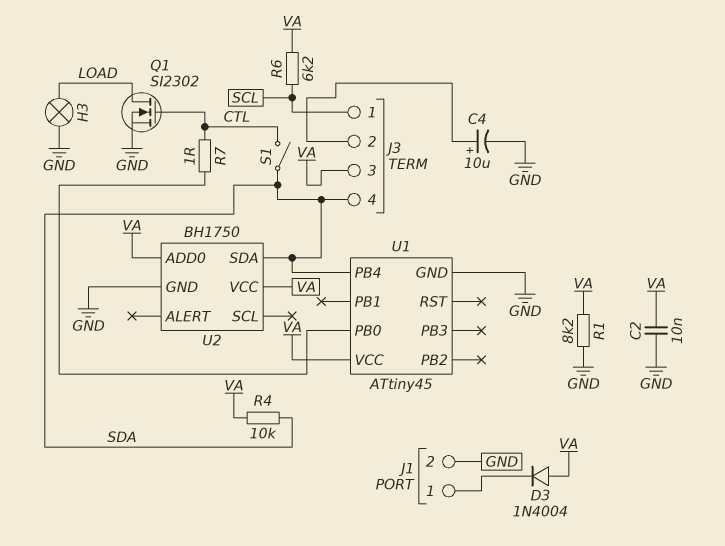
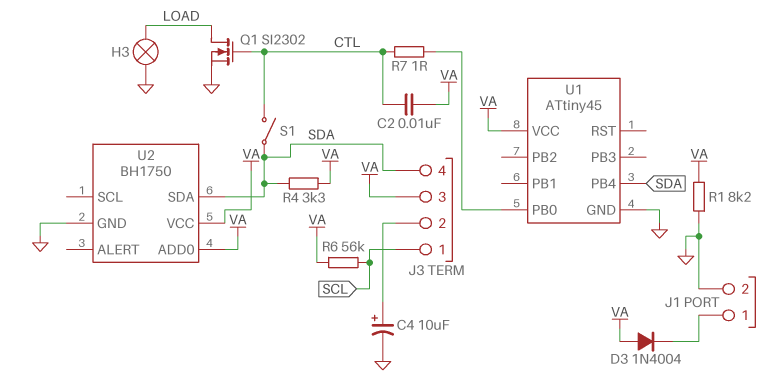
C2: 10nF (GND, VA) -> 10nF (CTL, VA)
R4: 10k (SDA, VA) -> 3.3k (SDA, VA)
R6: 6.2k (SCL, VA) -> 56k (SCL, VA)

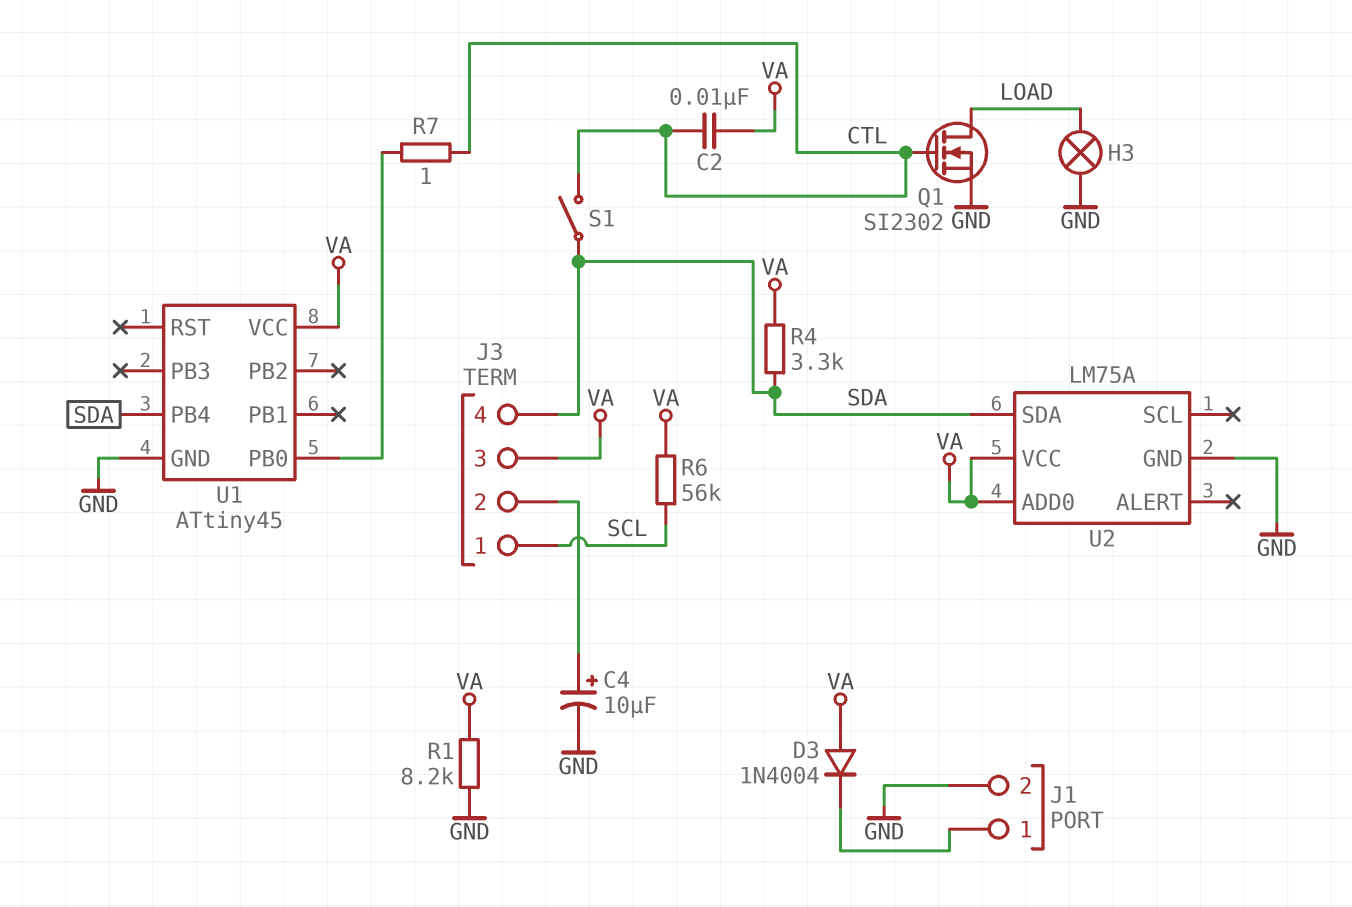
U2: BH1750 -> LM75A

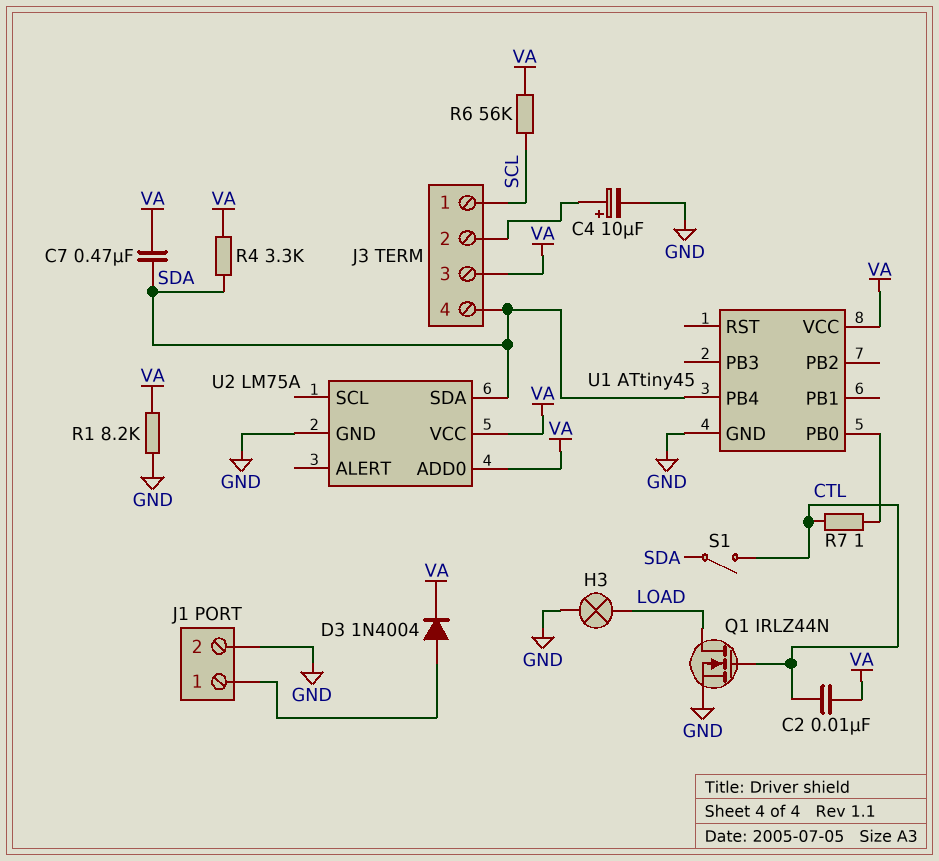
C7: none -> 470nF (SDA, VA)
D3: diode 1N4004 (A VA, K J1/1) -> diode 1N4004 (A J1/1, K VA)
Q1: NMOS SI2302 (G CTL, D LOAD, S GND) -> NMOS IRLZ44N (G CTL, D LOAD, S GND)

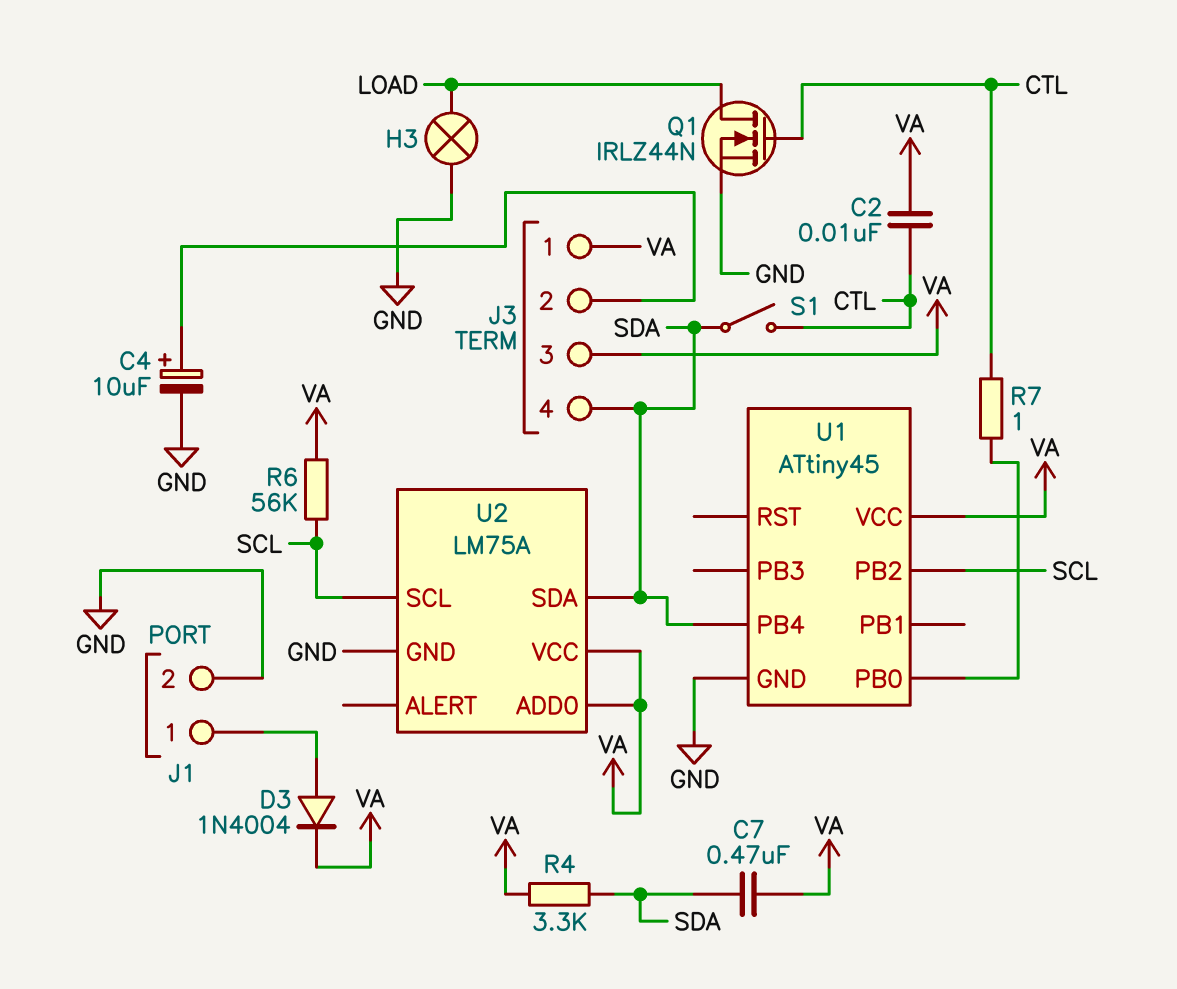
J3 pin 1: SCL -> VA
R1: 8.2k (GND, VA) -> none
U1 pin PB2: none -> SCL
U2 pin SCL: none -> SCL

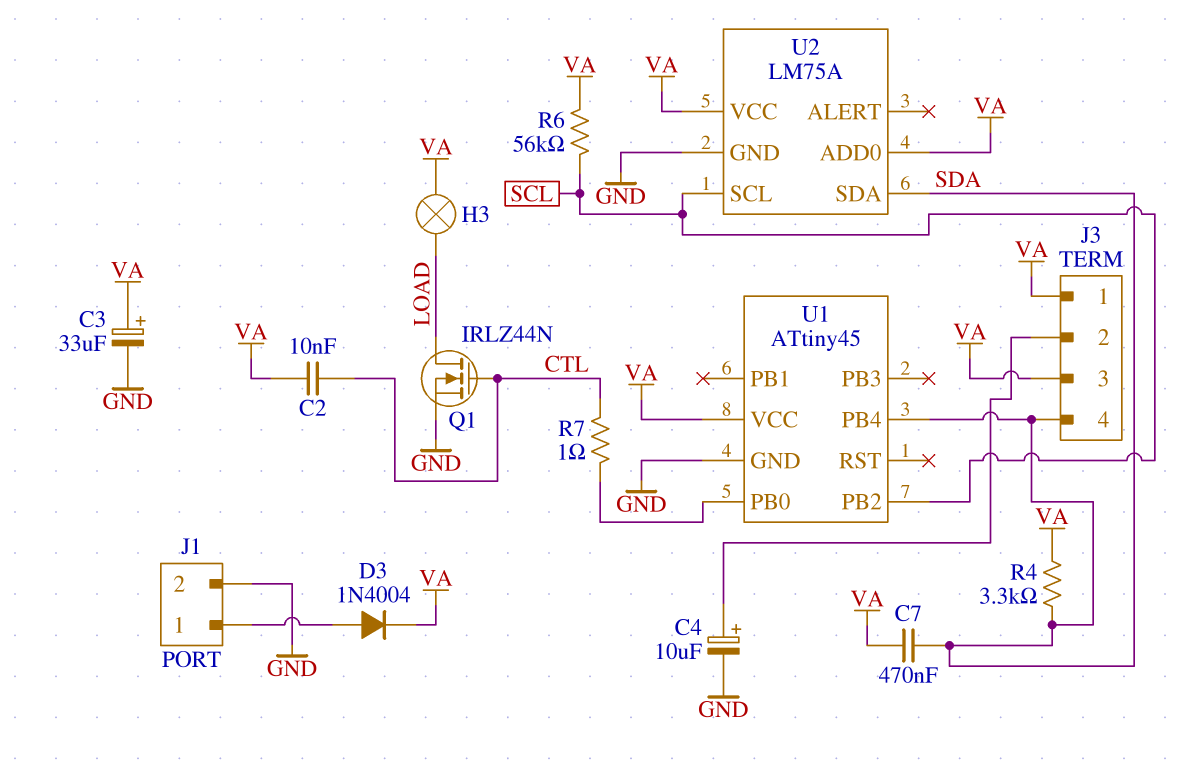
C3: none -> 33uF (plus VA, minus GND)
H3: lamp (GND, LOAD) -> lamp (LOAD, VA)
S1: switch (CTL, SDA) -> none

